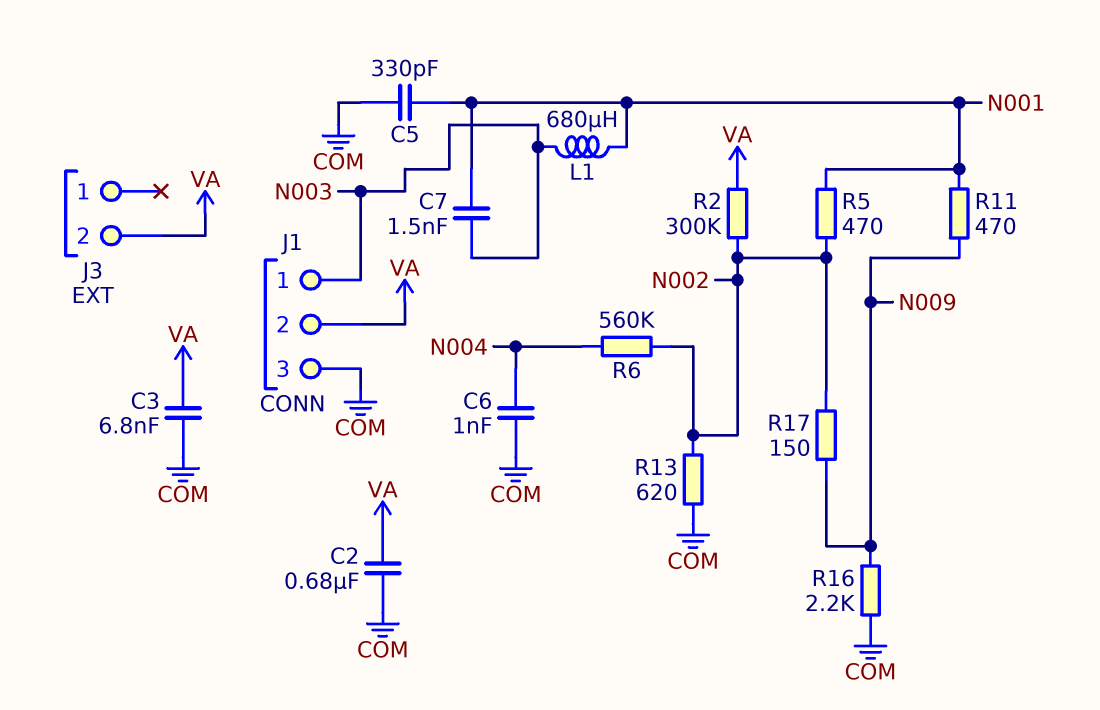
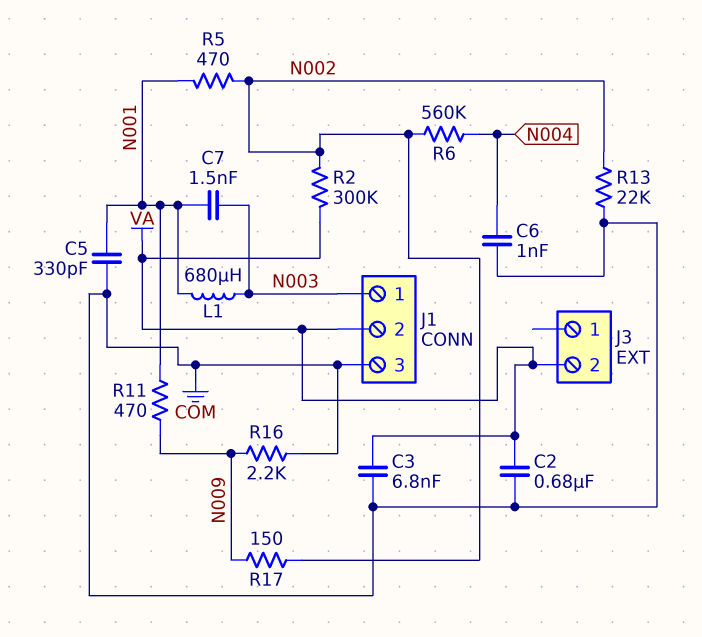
R13: 620 (COM, N002) -> 22k (COM, N002)

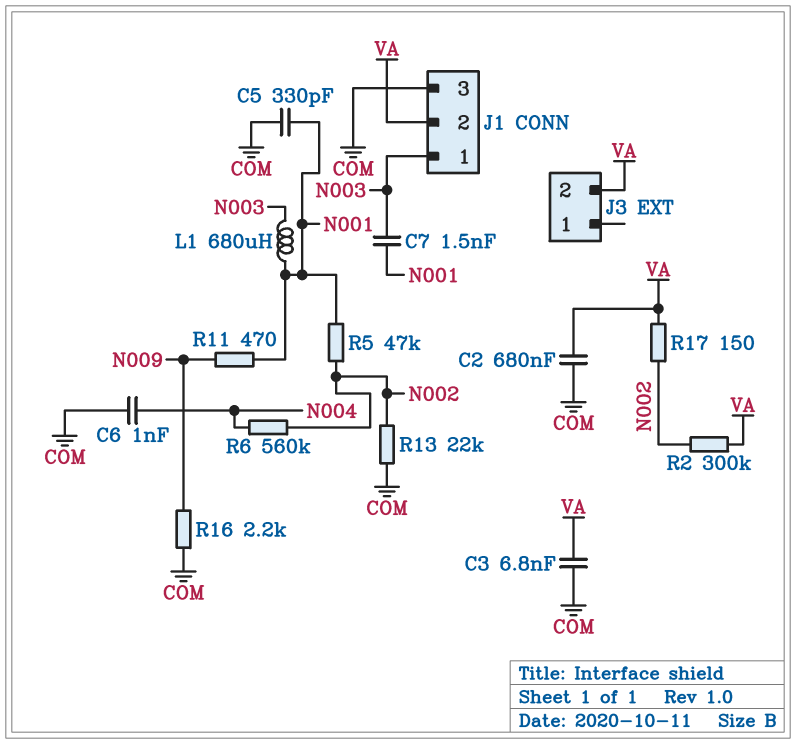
R5: 470 (N001, N002) -> 47k (N001, N002)
R17: 150 (N002, N009) -> 150 (N002, VA)

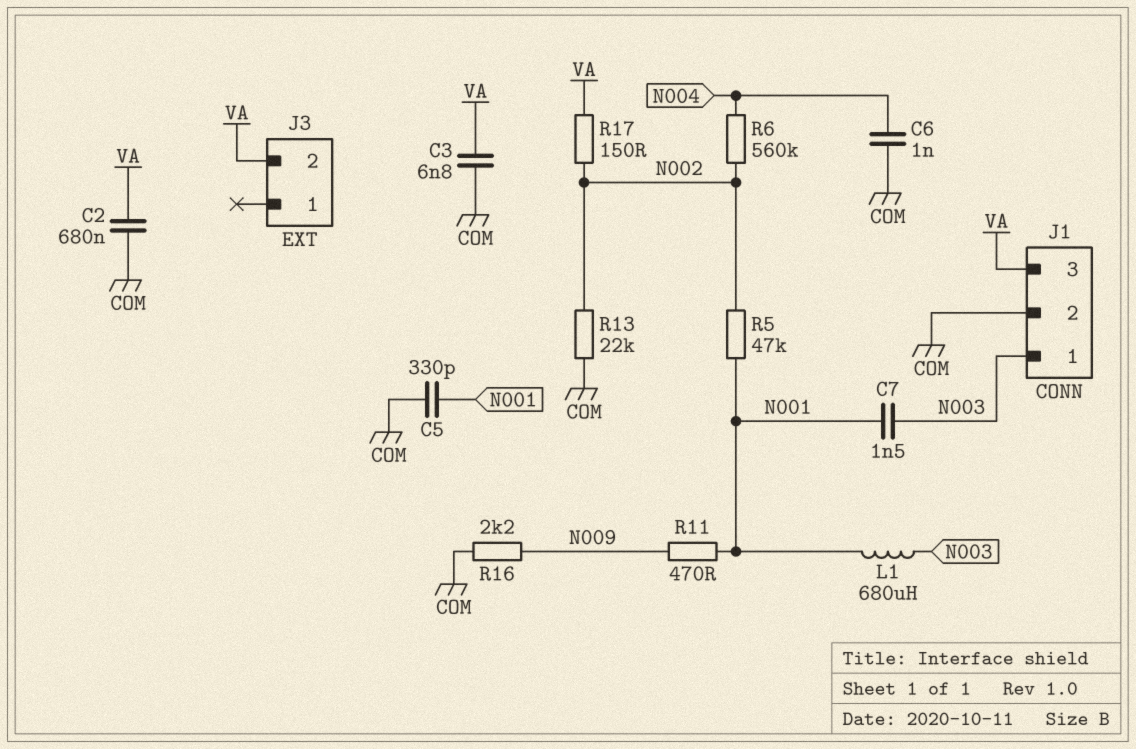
J1 pin 2: VA -> COM
J1 pin 3: COM -> VA
R2: 300k (N002, VA) -> none

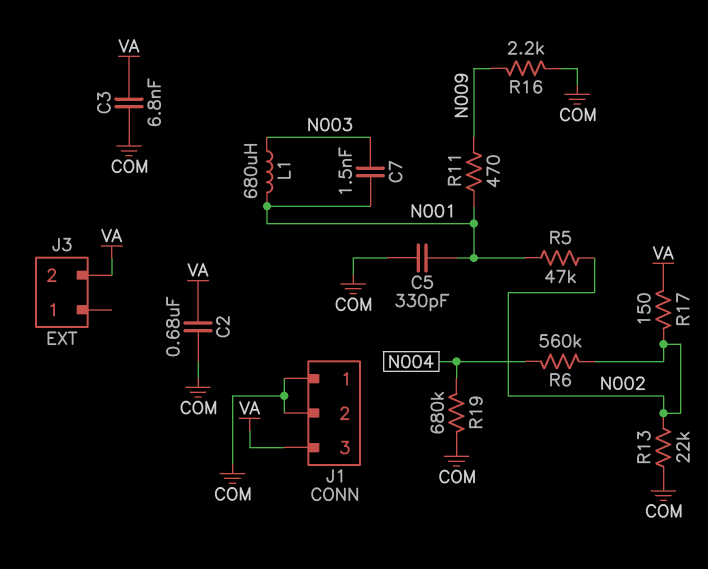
C6: 1nF (COM, N004) -> none
J1 pin 1: N003 -> COM
R19: none -> 680k (COM, N004)

